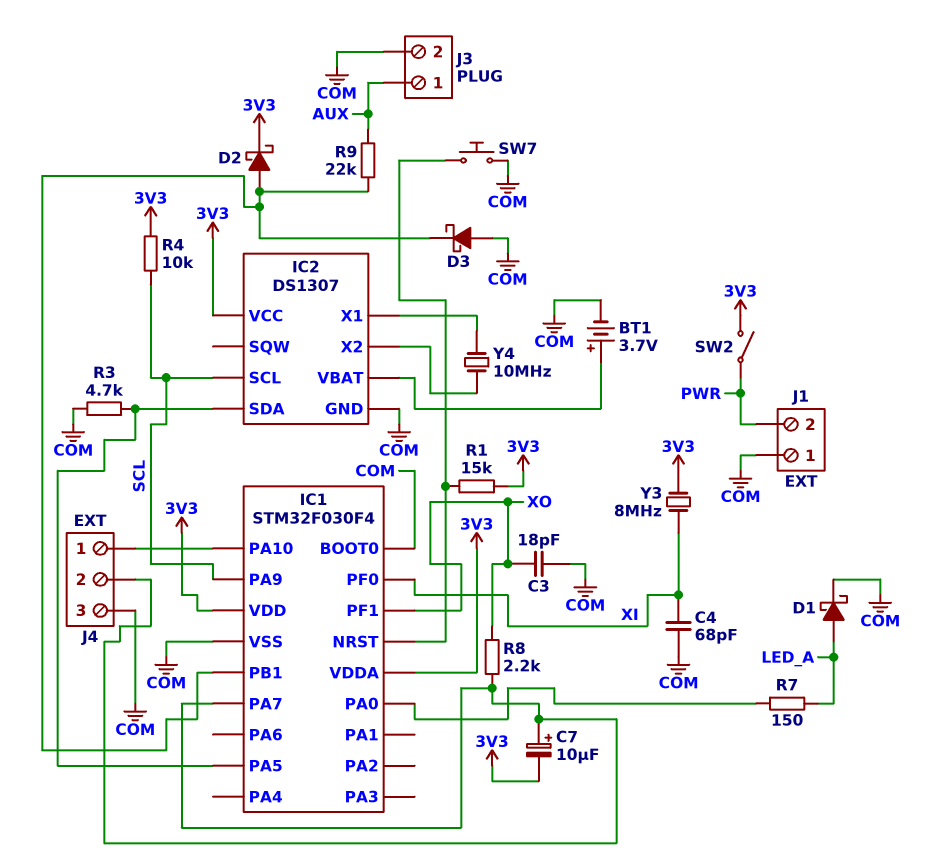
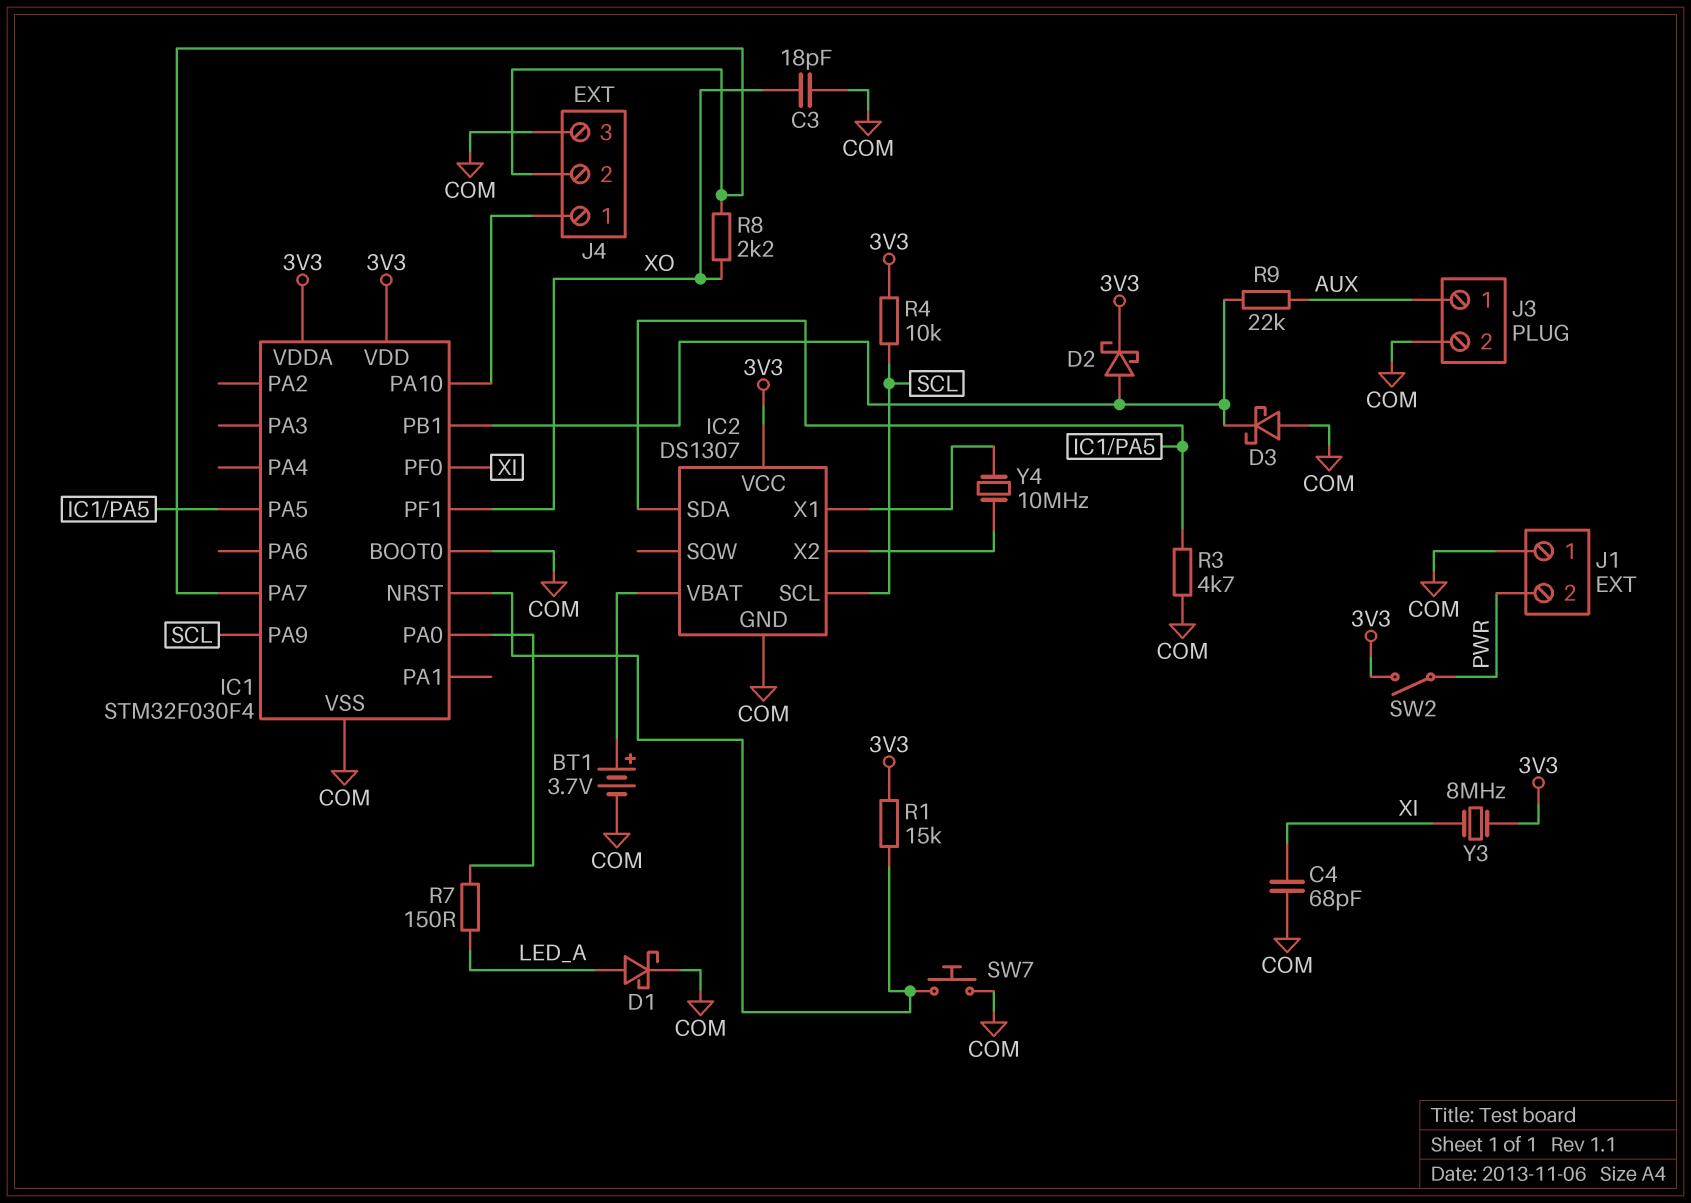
C7: 10uF (plus IC1/PA7, minus 3V3) -> none

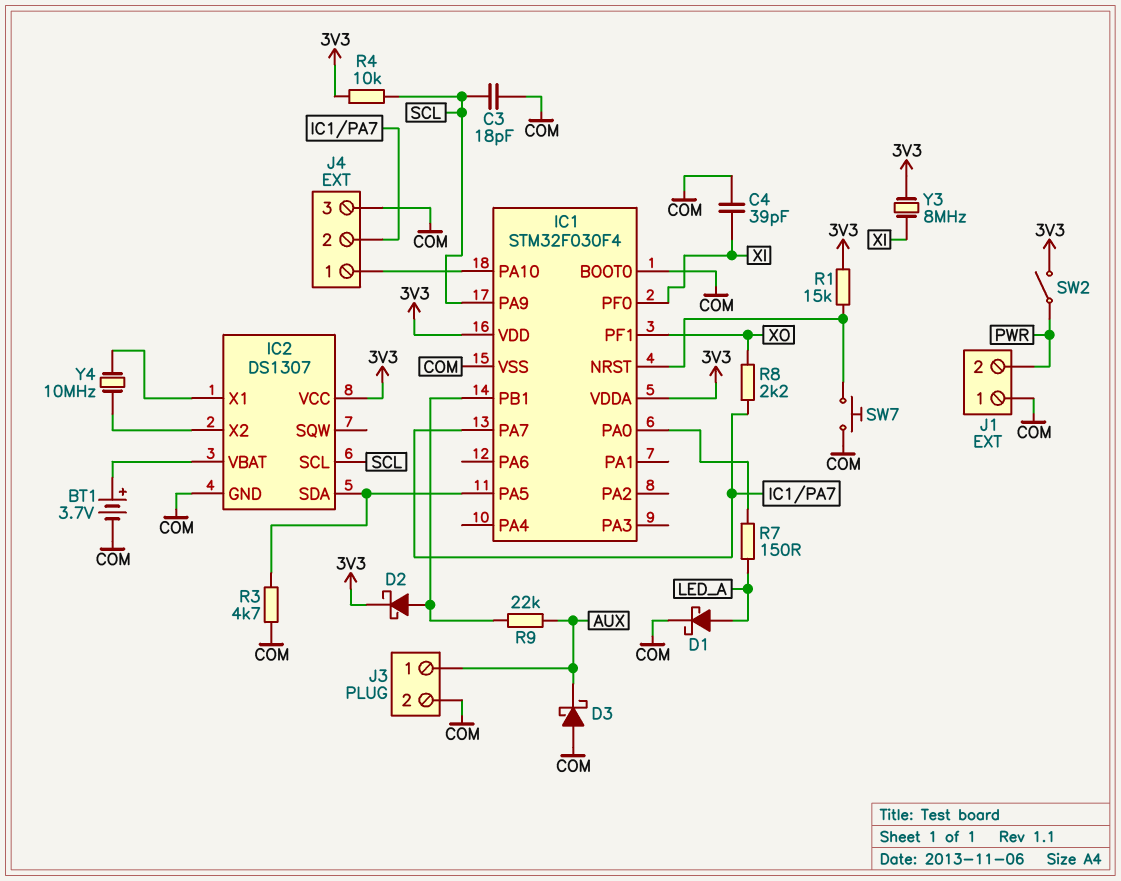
C3: 18pF (COM, XO) -> 18pF (COM, SCL)
C4: 68pF (COM, XI) -> 39pF (COM, XI)
D3: schottky (A COM, K IC1/PB1) -> schottky (A COM, K AUX)

